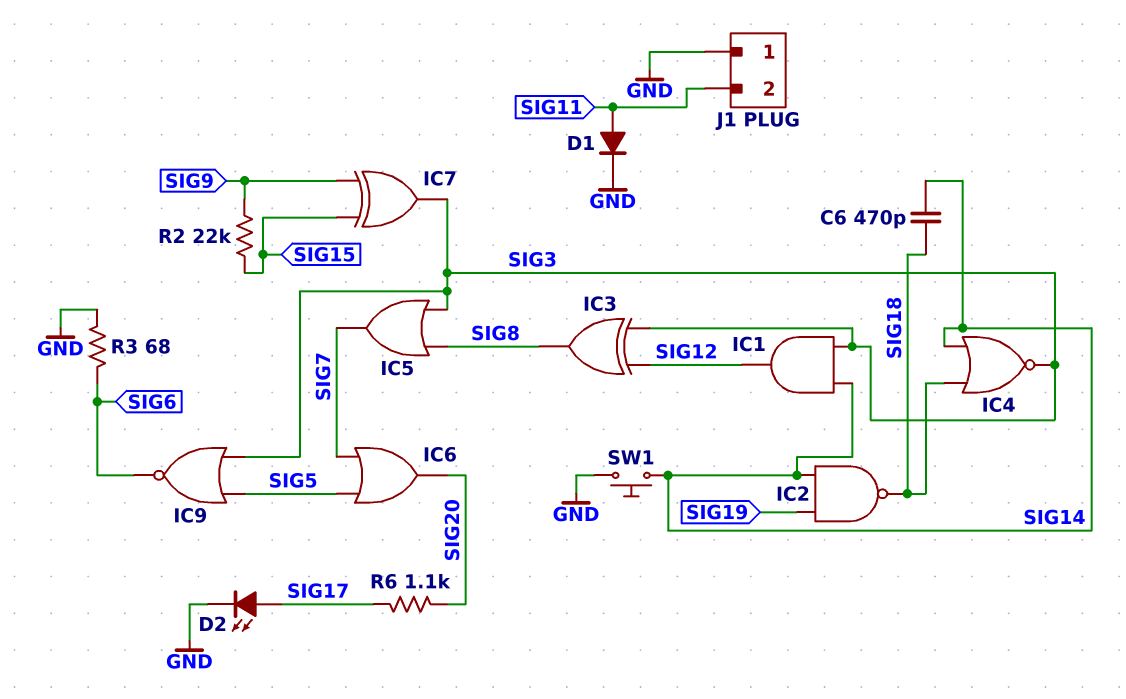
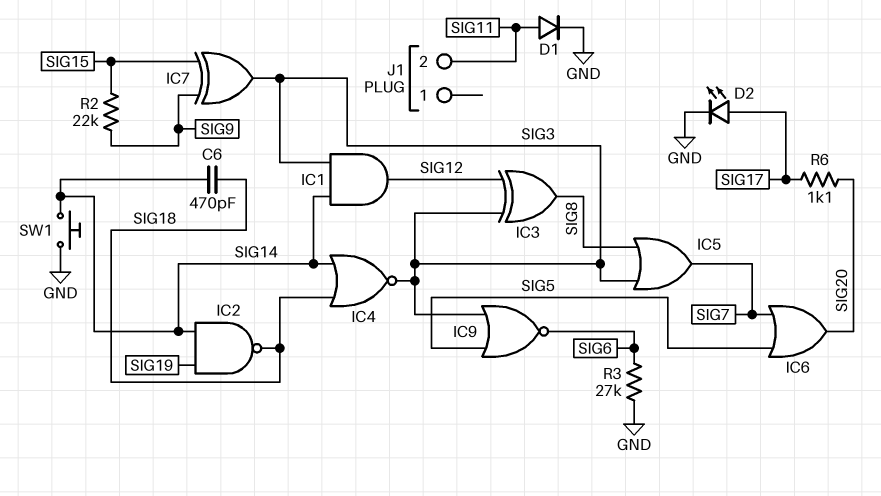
J1 pin 1: GND -> none
R3: 68 (GND, SIG6) -> 27k (GND, SIG6)

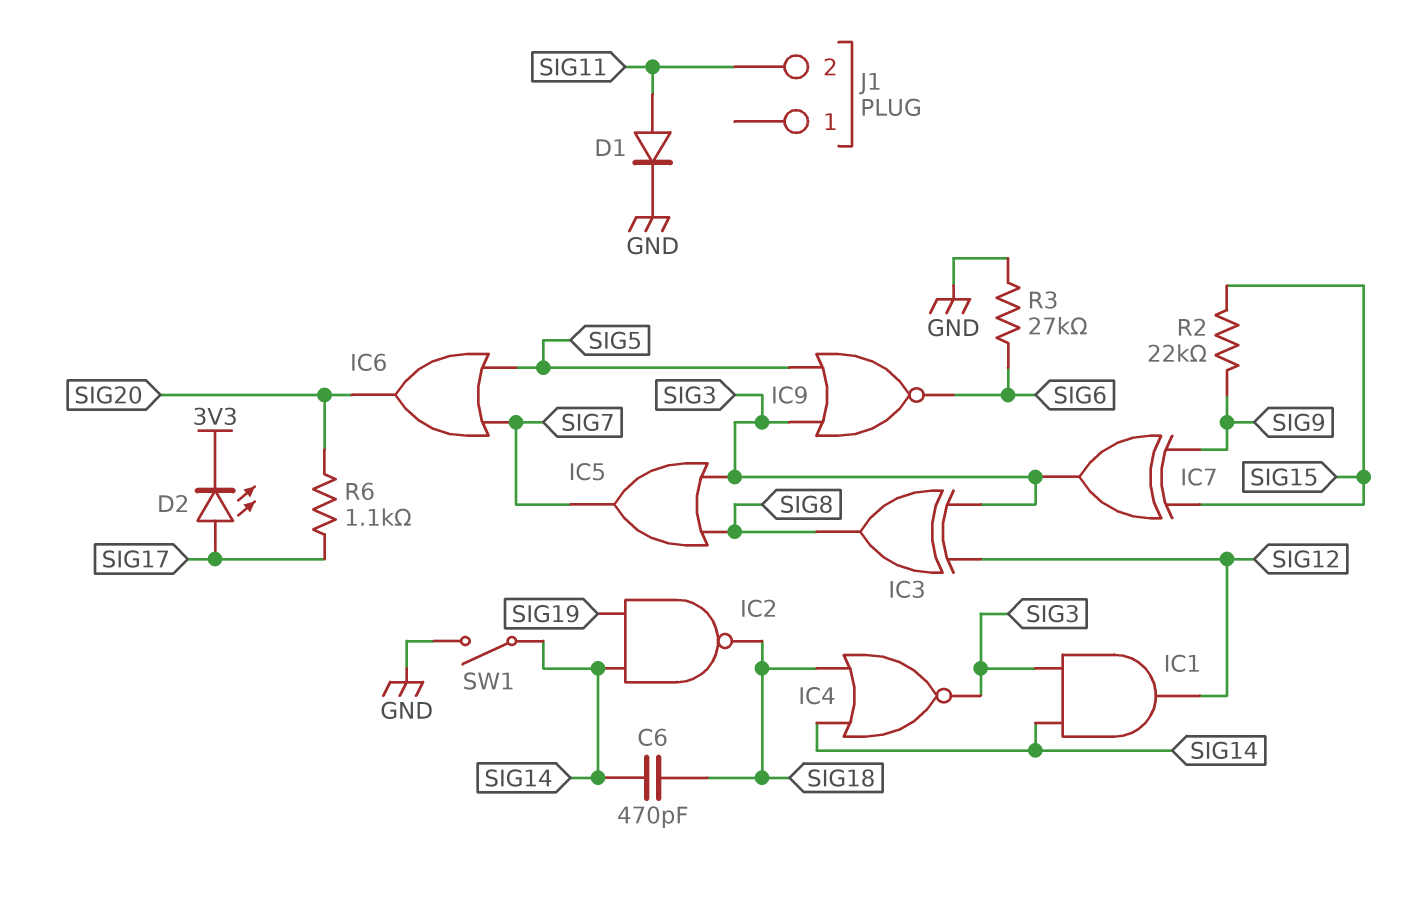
D2: LED (A SIG17, K GND) -> LED (A SIG17, K 3V3)
SW1: button (GND, SIG14) -> switch (GND, SIG14)

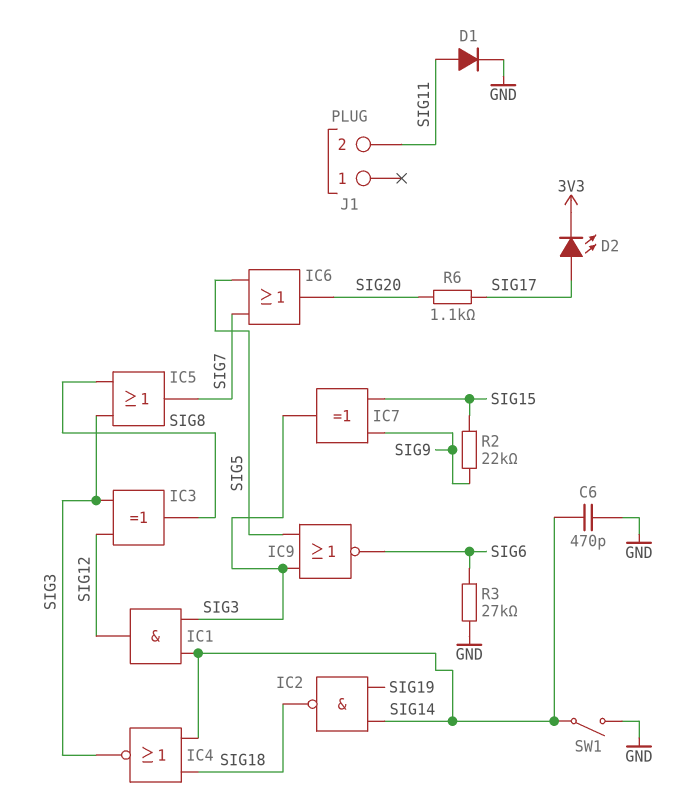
C6: 470pF (SIG14, SIG18) -> 470pF (GND, SIG14)

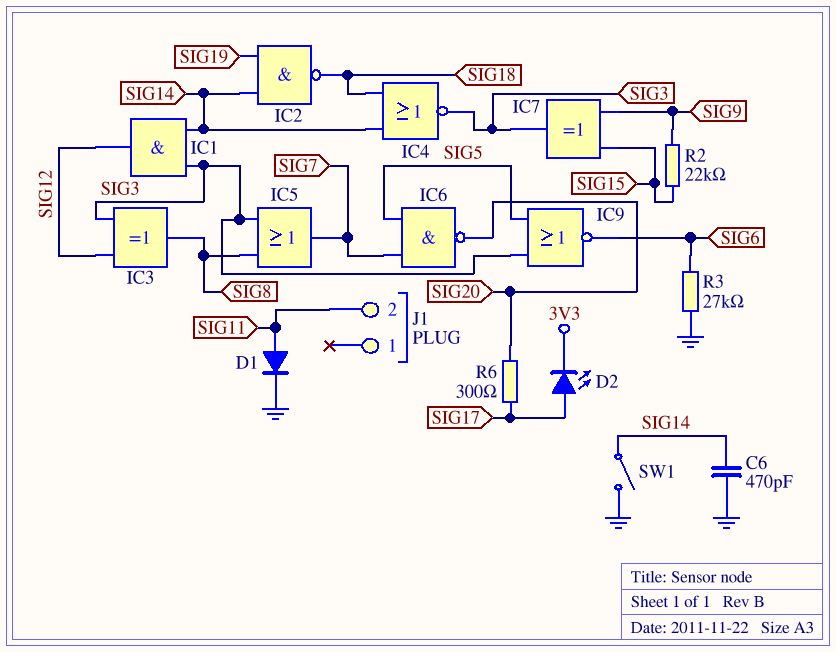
IC6: OR (in SIG5, in SIG7, out SIG20) -> NAND (in SIG5, in SIG7, out SIG20)
R6: 1.1k (SIG17, SIG20) -> 300 (SIG17, SIG20)

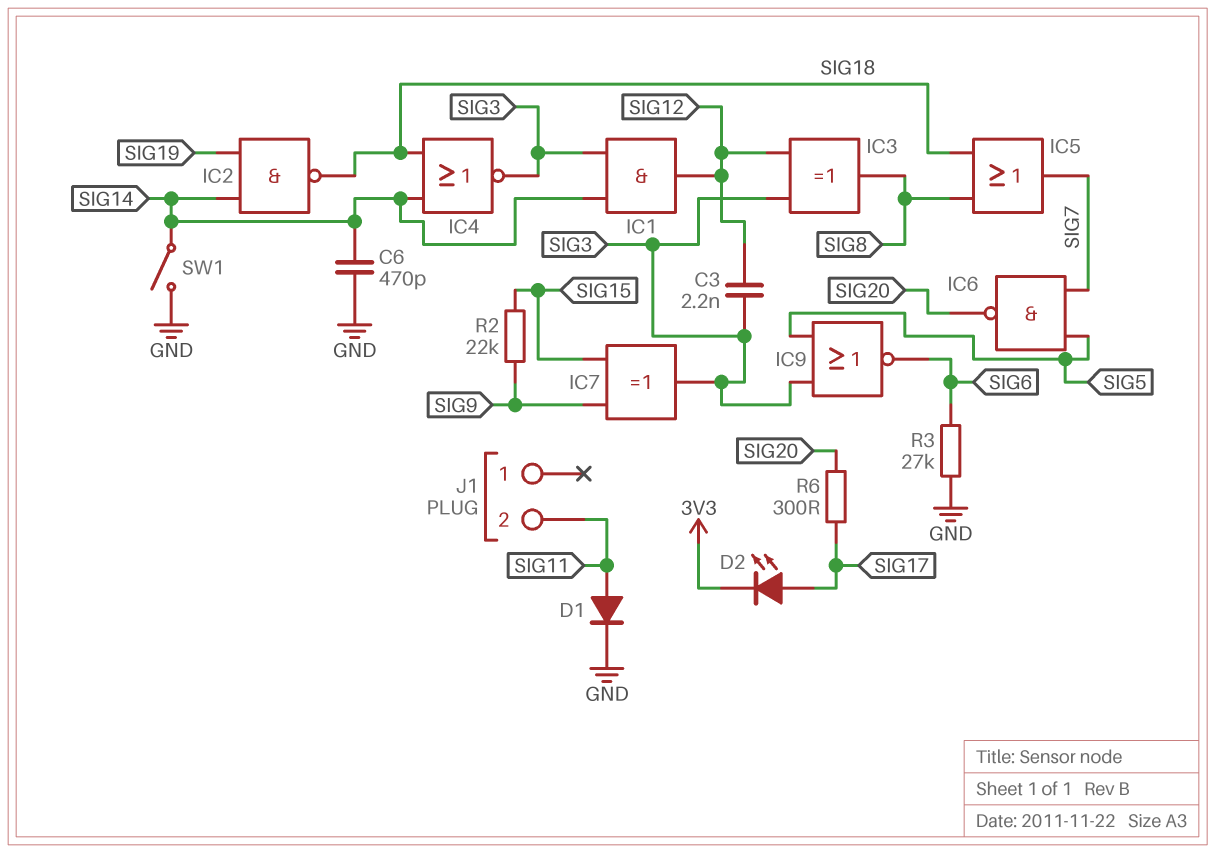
C3: none -> 2.2nF (SIG3, SIG12)
IC5: OR (in SIG3, in SIG8, out SIG7) -> OR (in SIG8, in SIG18, out SIG7)

